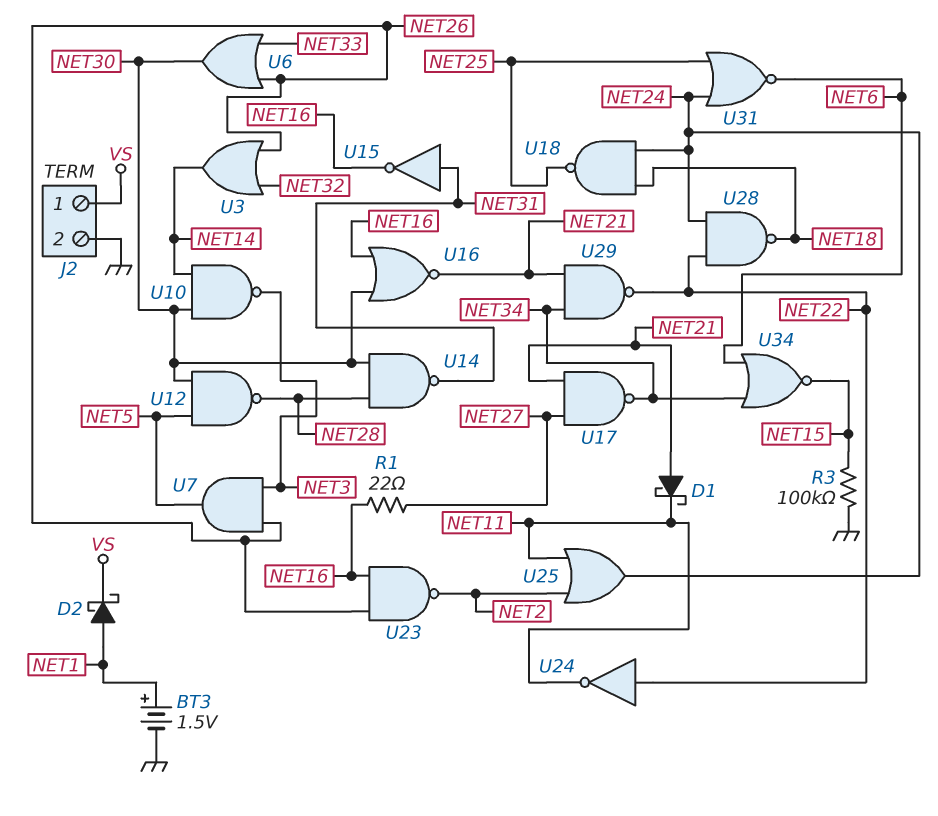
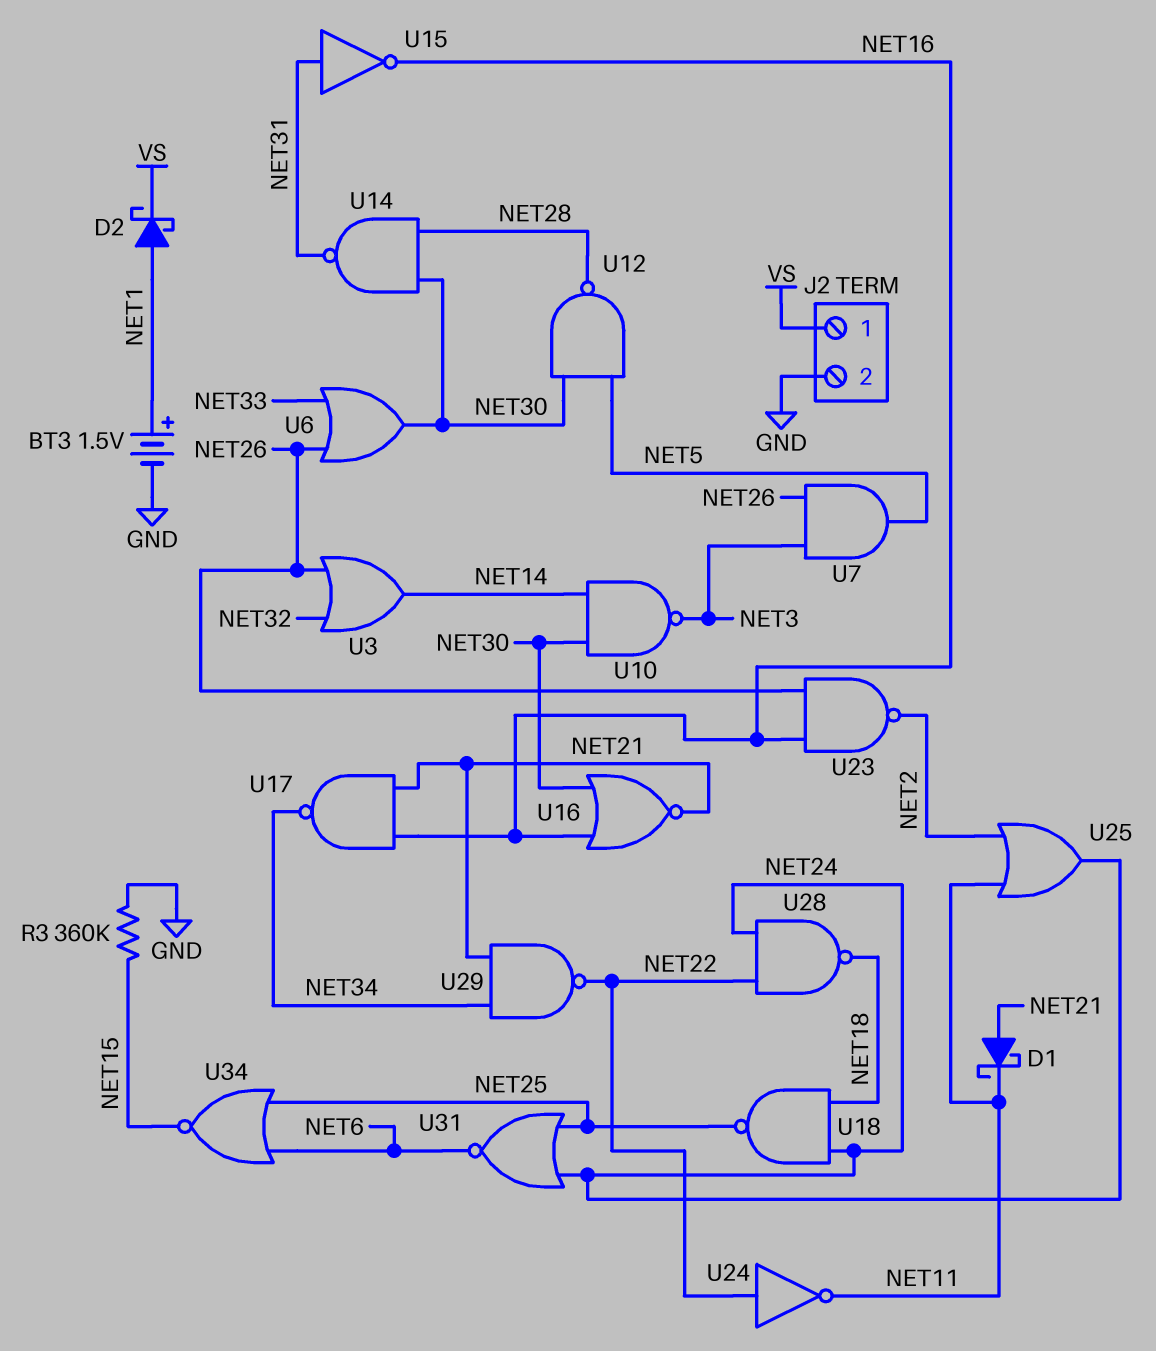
R1: 22 (NET16, NET27) -> none
R3: 100k (GND, NET15) -> 360k (GND, NET15)
U17: NAND (in NET21, in NET27, out NET34) -> NAND (in NET16, in NET21, out NET34)
U34: NOR (in NET6, in NET34, out NET15) -> NOR (in NET6, in NET25, out NET15)

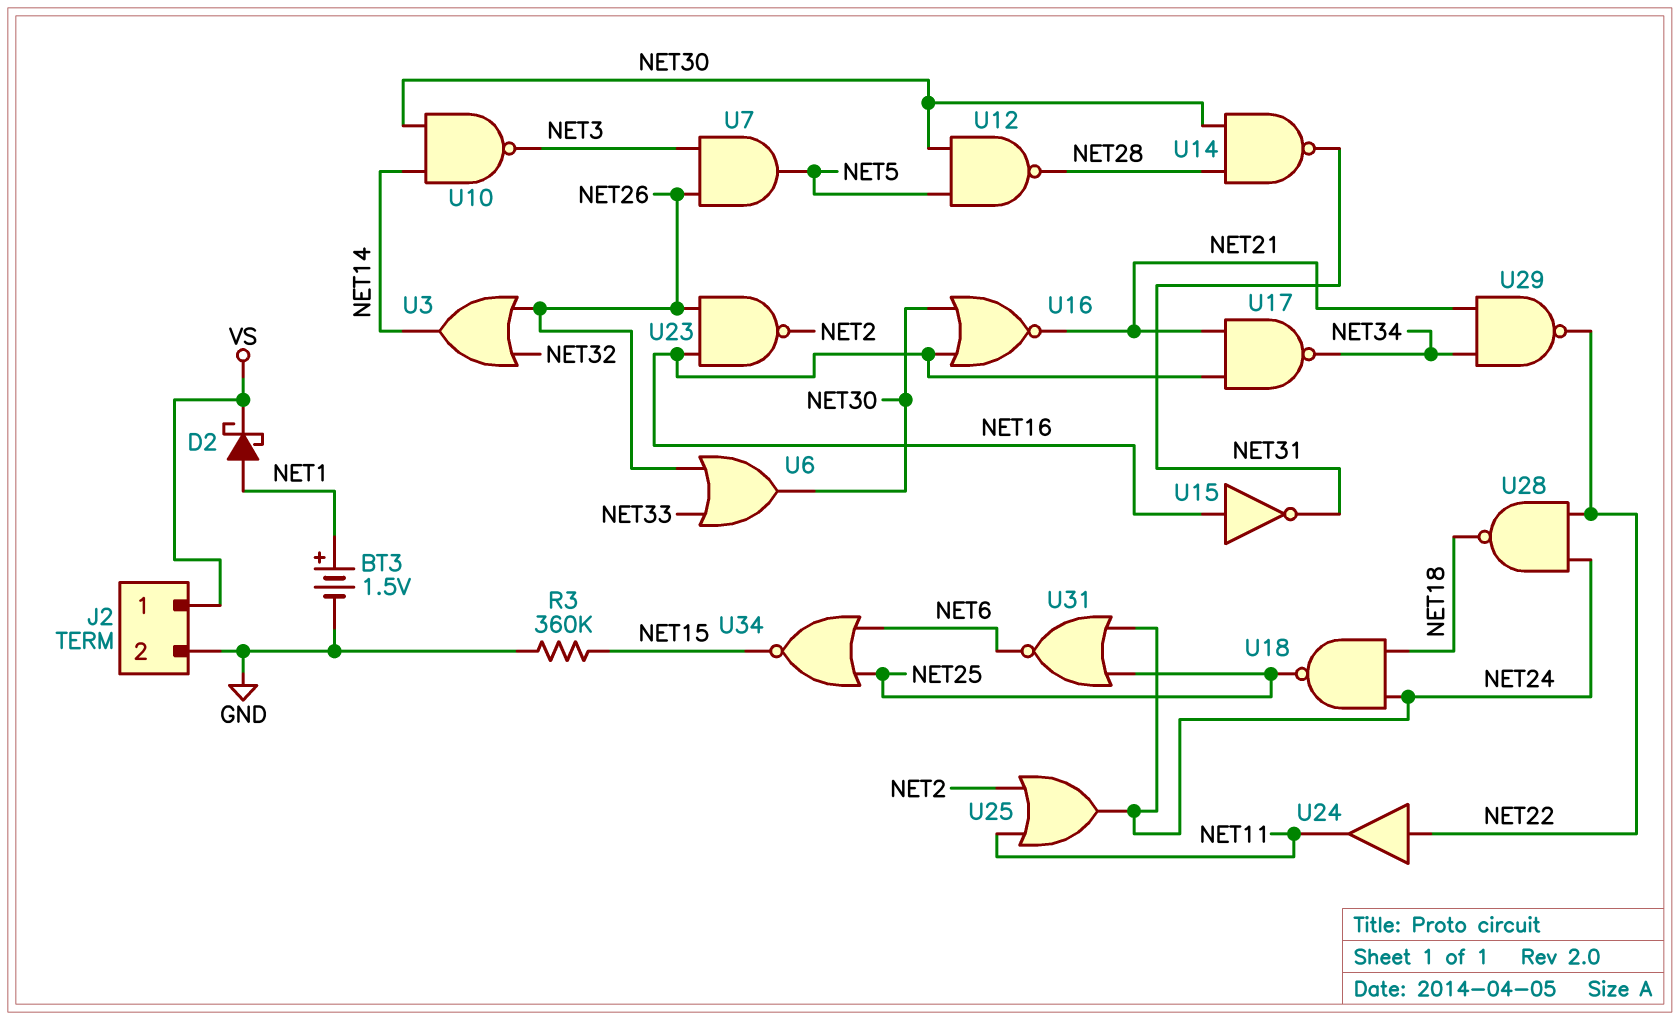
D1: schottky (A NET21, K NET11) -> none
U15: NOT (in NET31, out NET16) -> NOT (in NET16, out NET31)
U24: NOT (in NET22, out NET11) -> buffer (in NET22, out NET11)

